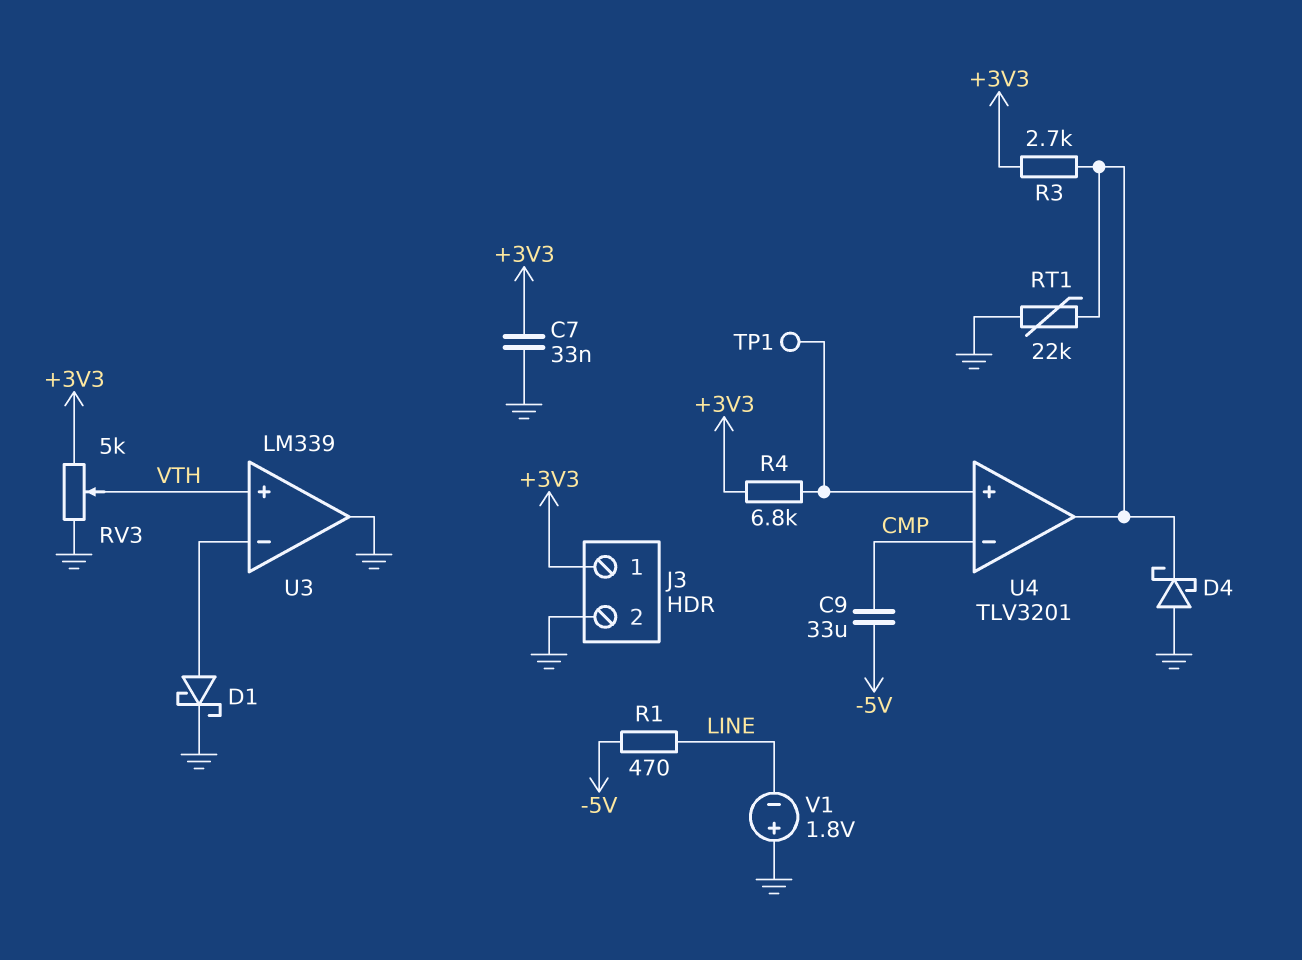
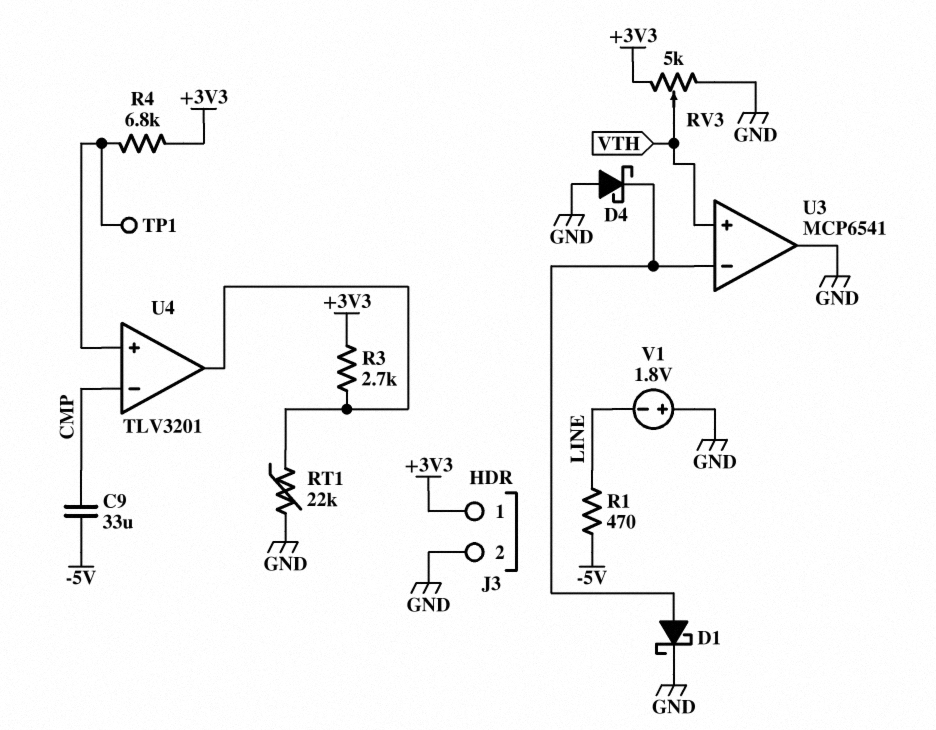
C7: 33nF (+3V3, GND) -> none
D4: schottky (A GND, K U4/out) -> schottky (A GND, K U3/in-)
U3: LM339 -> MCP6541

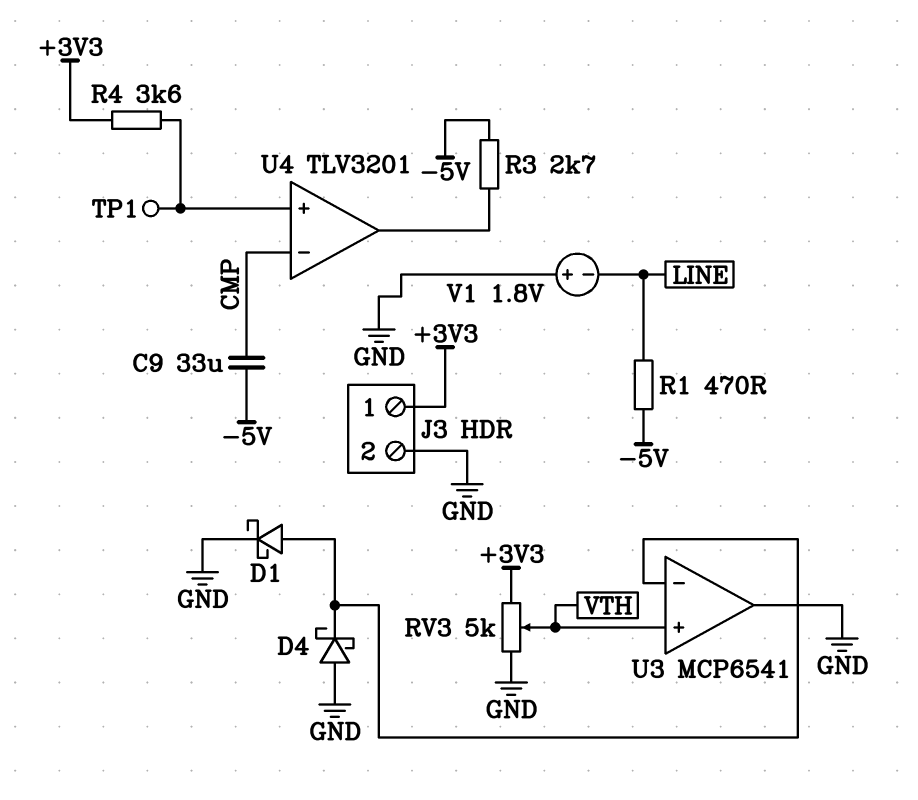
R3: 2.7k (+3V3, U4/out) -> 2.7k (-5V, U4/out)
R4: 6.8k (+3V3, U4/in+) -> 3.6k (+3V3, U4/in+)
RT1: 22k (GND, U4/out) -> none

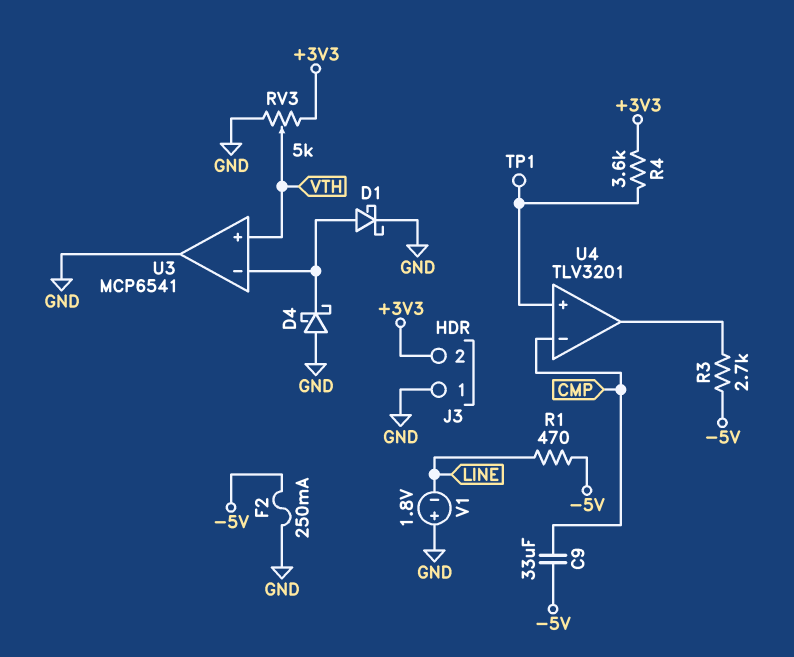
F2: none -> 250mA (-5V, GND)
J3 pin 1: +3V3 -> GND
J3 pin 2: GND -> +3V3

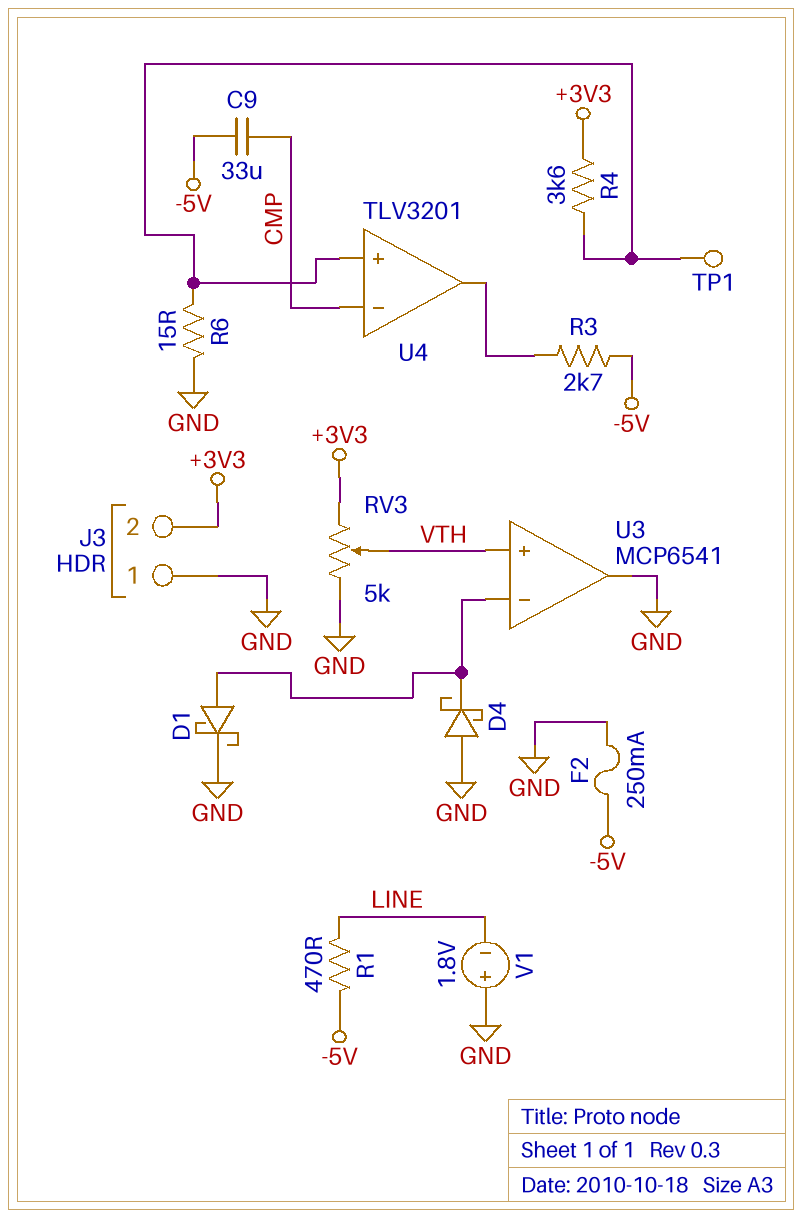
R6: none -> 15 (GND, U4/in+)

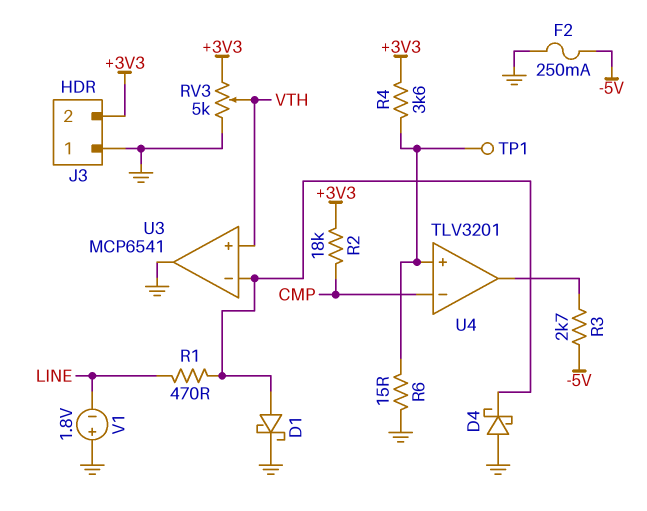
C9: 33uF (-5V, CMP) -> none
R1: 470 (-5V, LINE) -> 470 (LINE, U3/in-)
R2: none -> 18k (+3V3, CMP)

